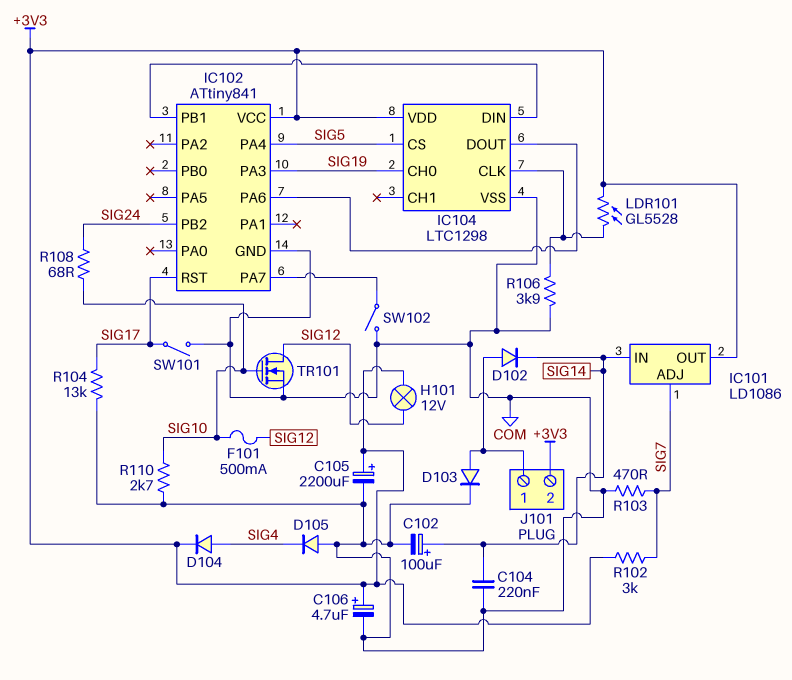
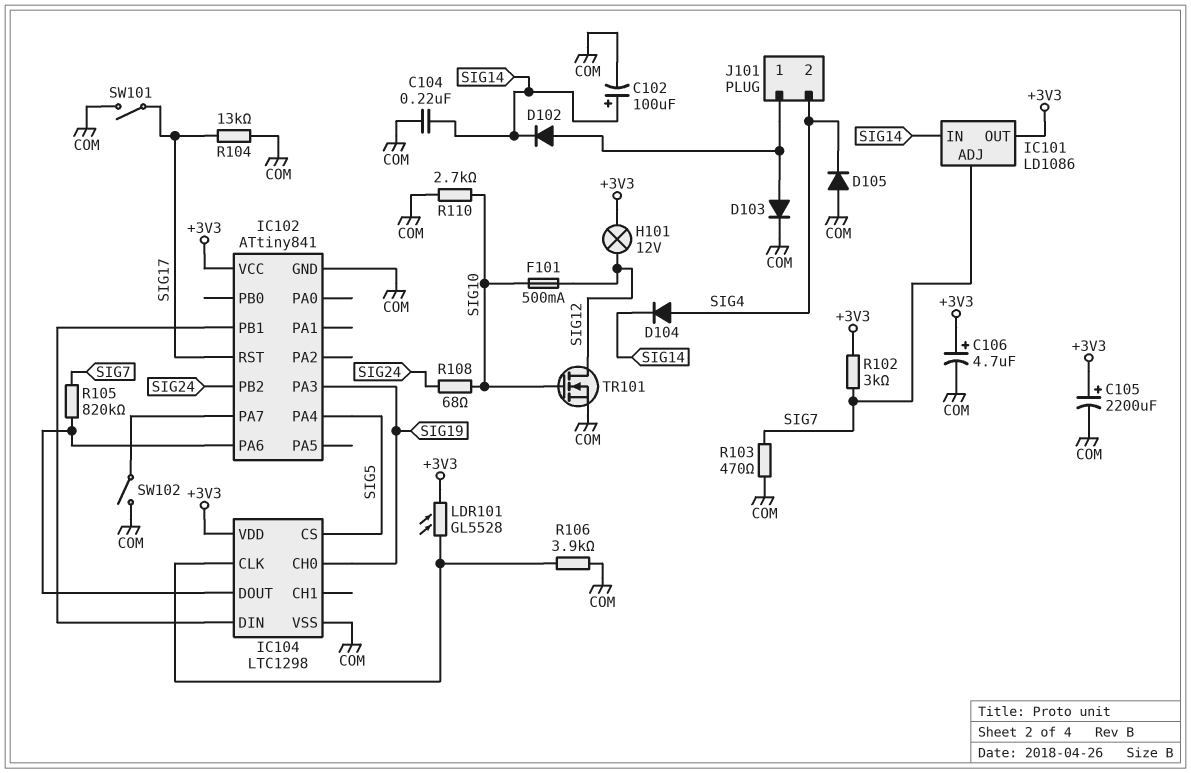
D104: diode (A SIG4, K +3V3) -> diode (A SIG4, K SIG14)
J101 pin 2: +3V3 -> SIG4
R105: none -> 820k (IC102/PA6, SIG7)

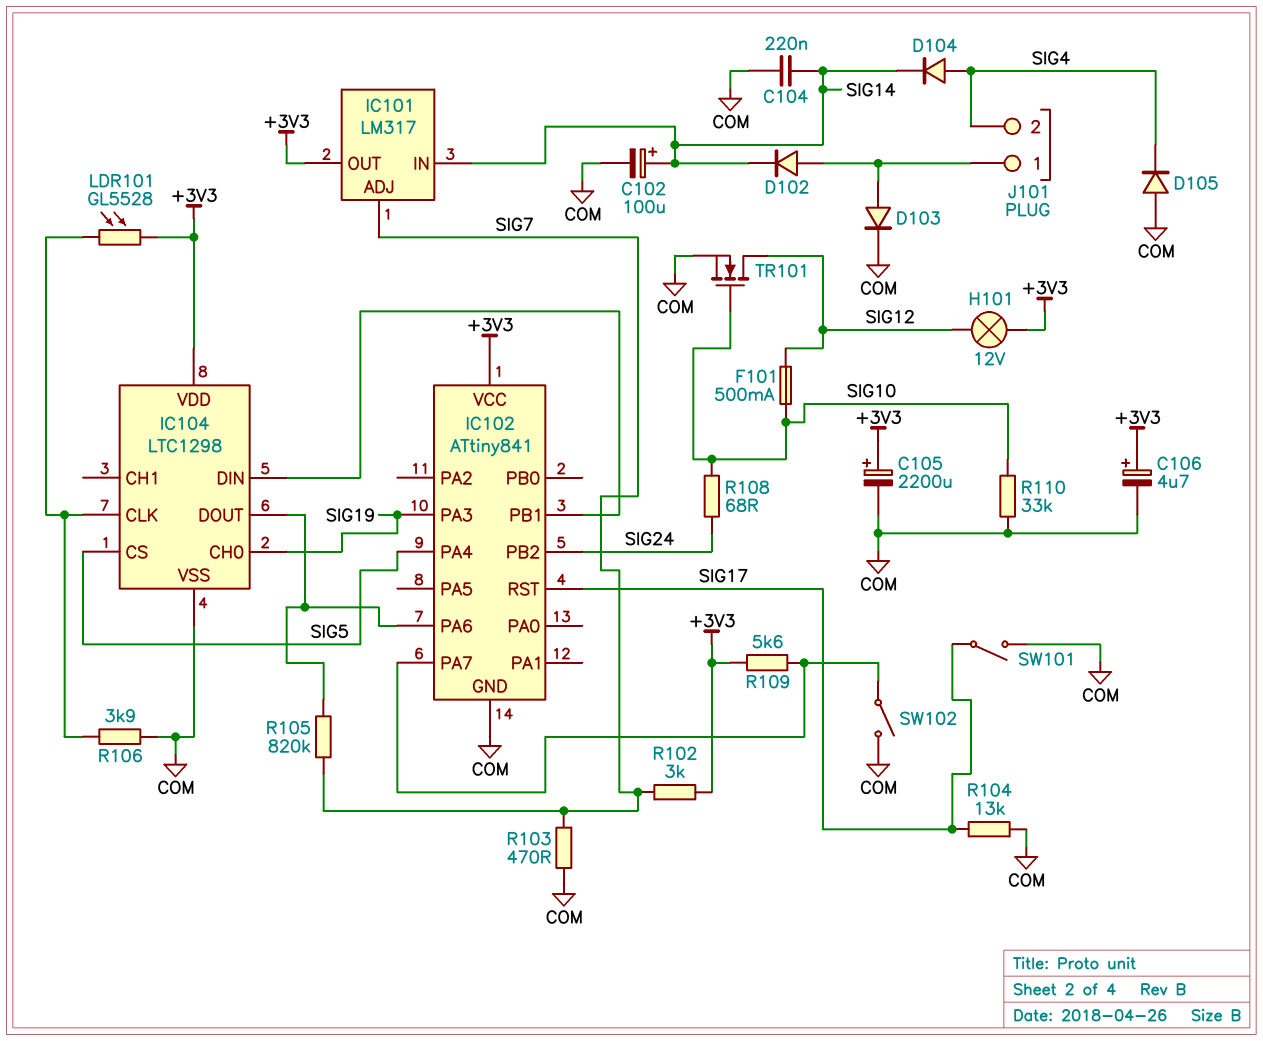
IC101: LD1086 -> LM317
R109: none -> 5.6k (+3V3, IC102/PA7)
R110: 2.7k (COM, SIG10) -> 33k (COM, SIG10)

